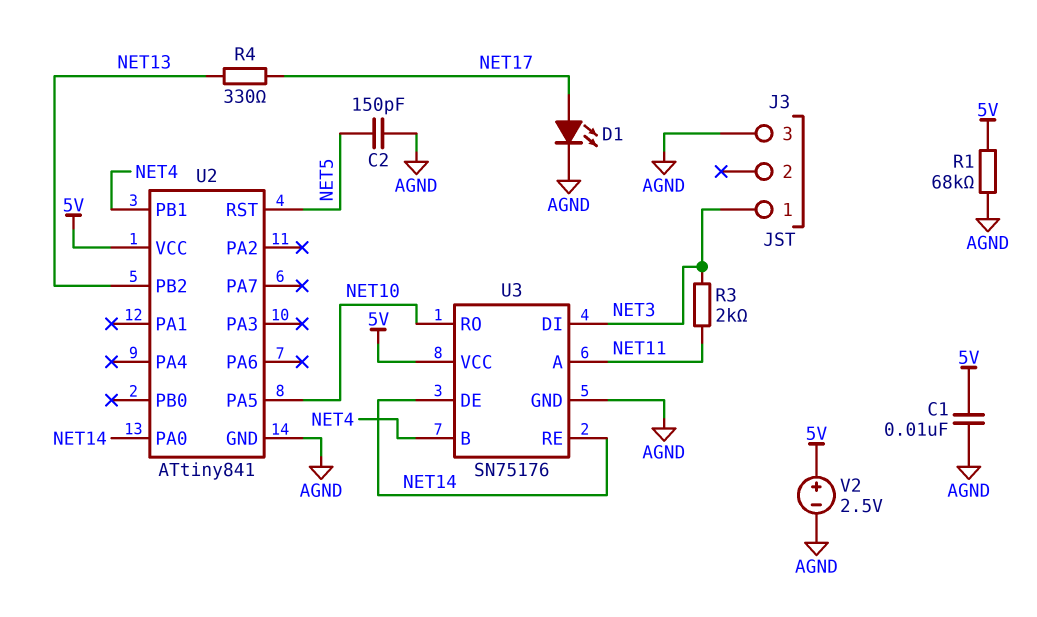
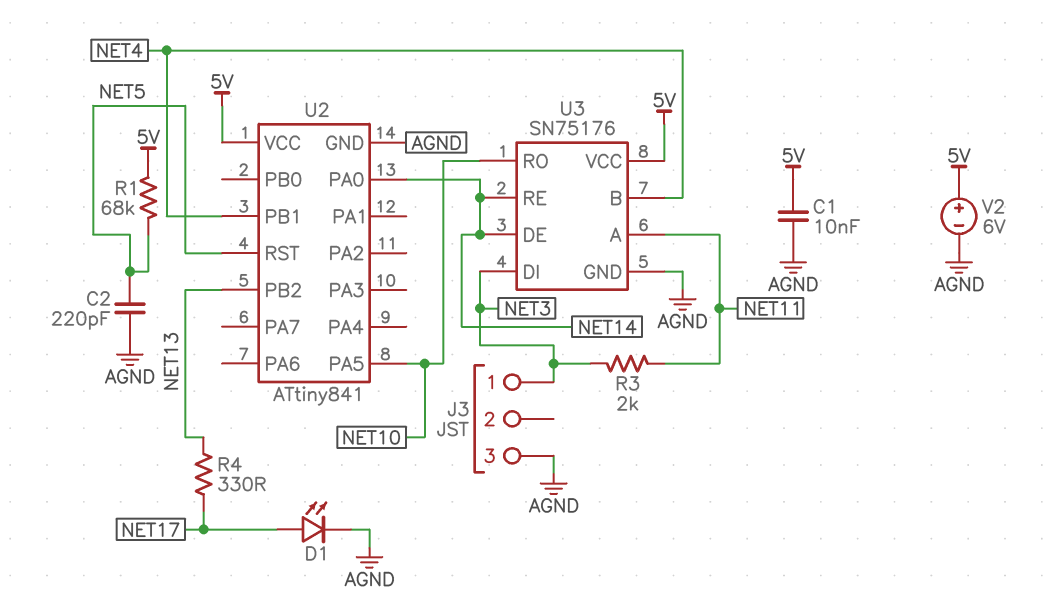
C2: 150pF (AGND, NET5) -> 220pF (AGND, NET5)
R1: 68k (5V, AGND) -> 68k (5V, NET5)
V2: 2.5V (plus 5V, minus AGND) -> 6V (plus 5V, minus AGND)

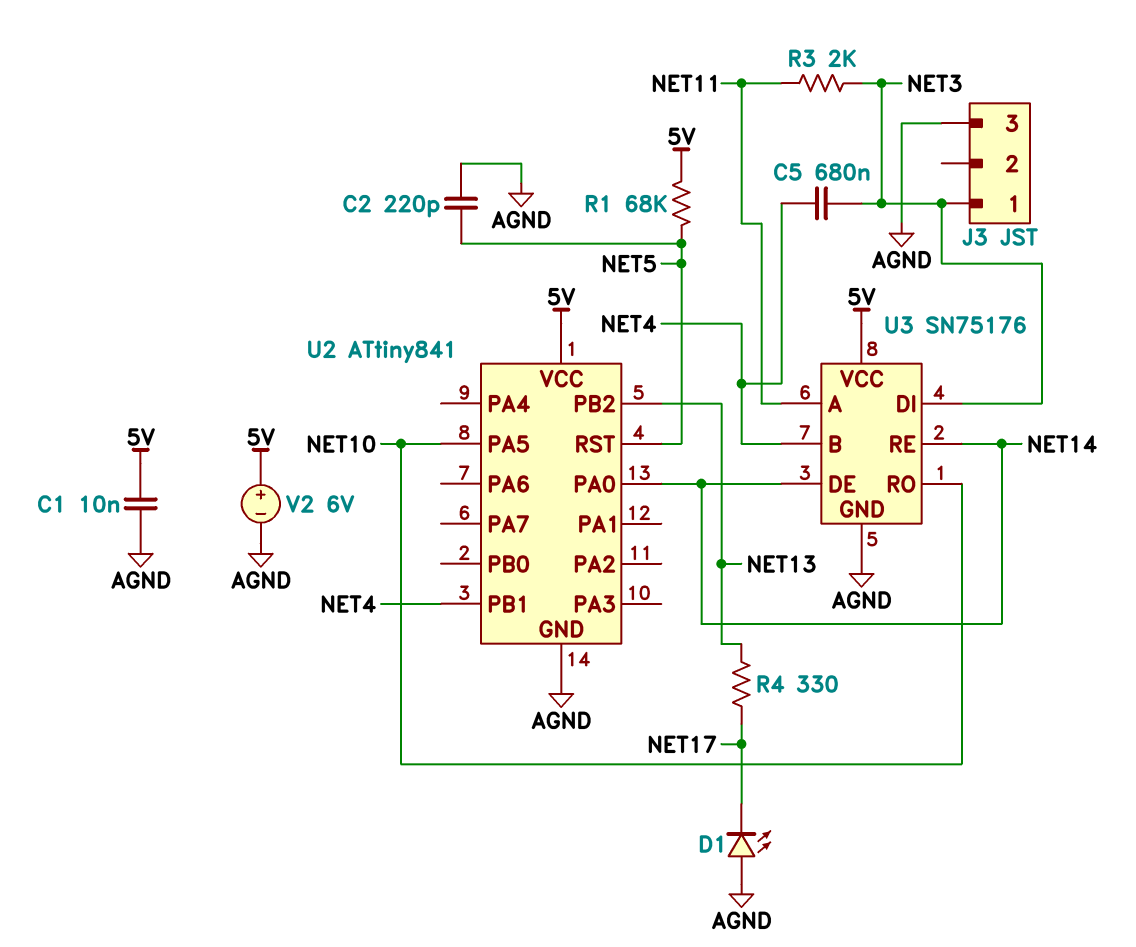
C5: none -> 680nF (NET3, NET4)
D1: LED (A NET17, K AGND) -> LED (A AGND, K NET17)

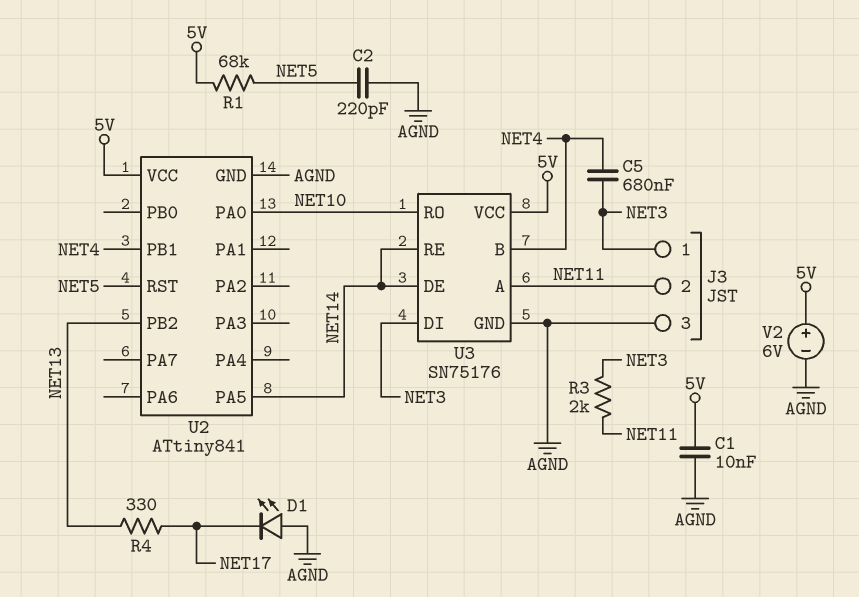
J3 pin 2: none -> NET11
U2 pin PA0: NET14 -> NET10
U2 pin PA5: NET10 -> NET14

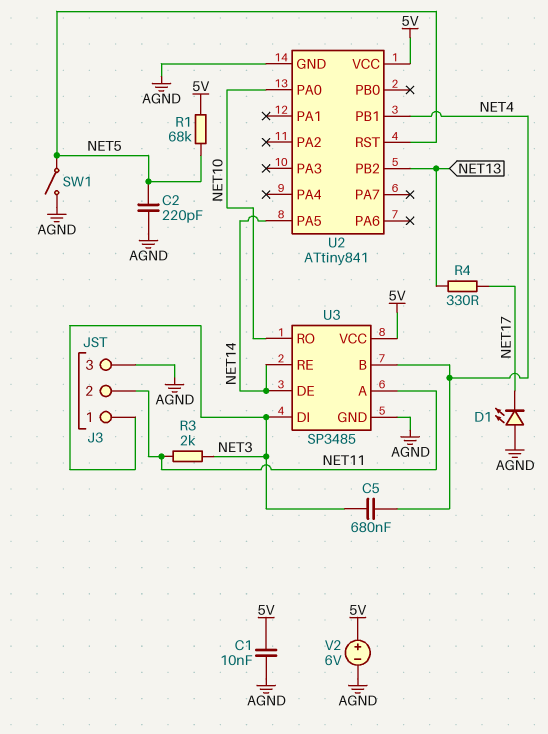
SW1: none -> switch (AGND, NET5)
U3: SN75176 -> SP3485

